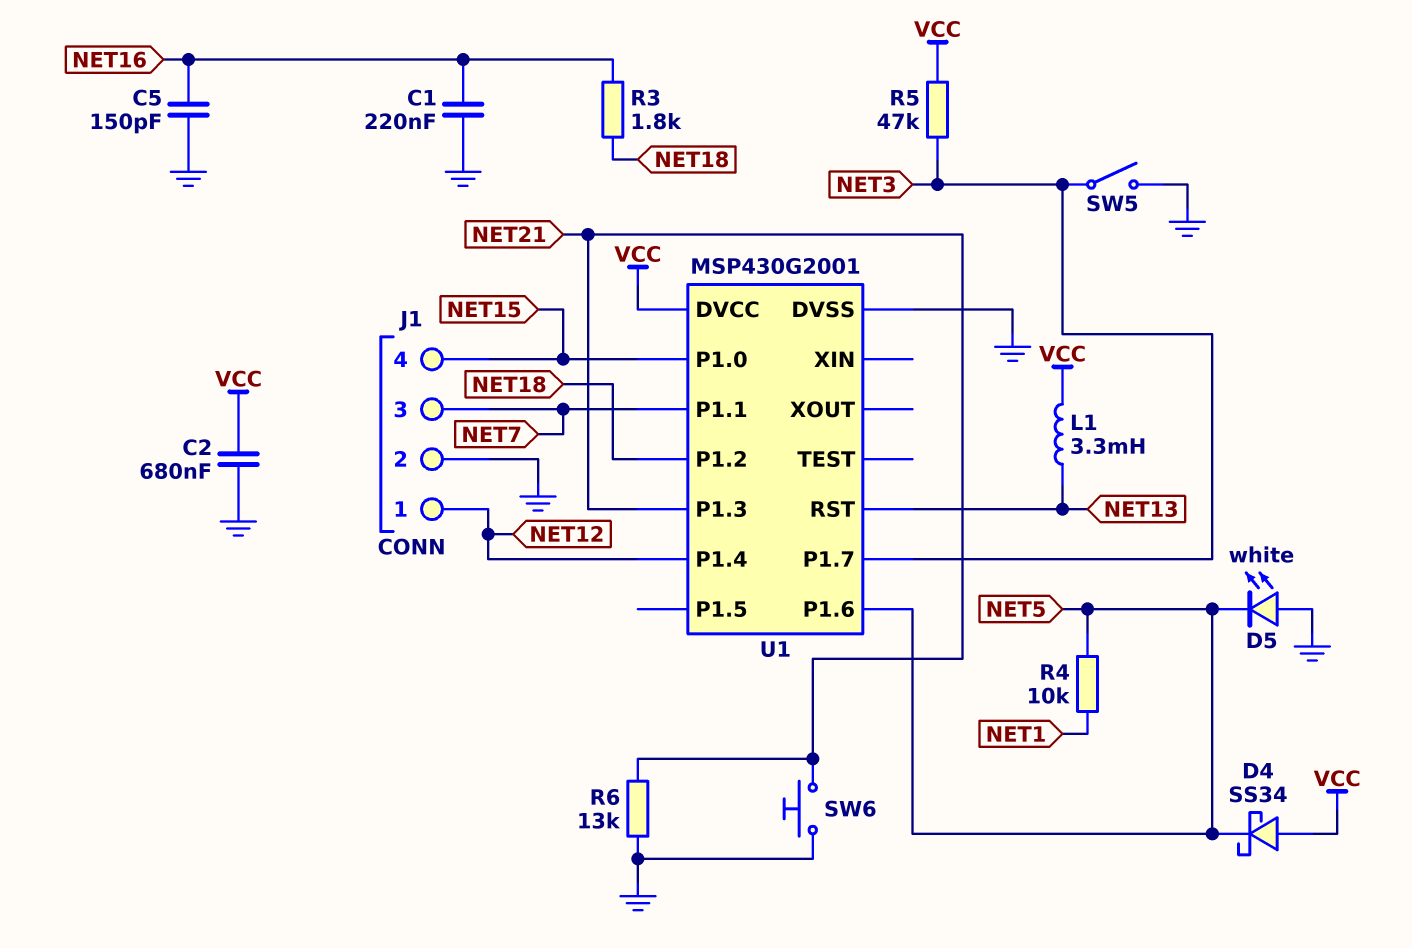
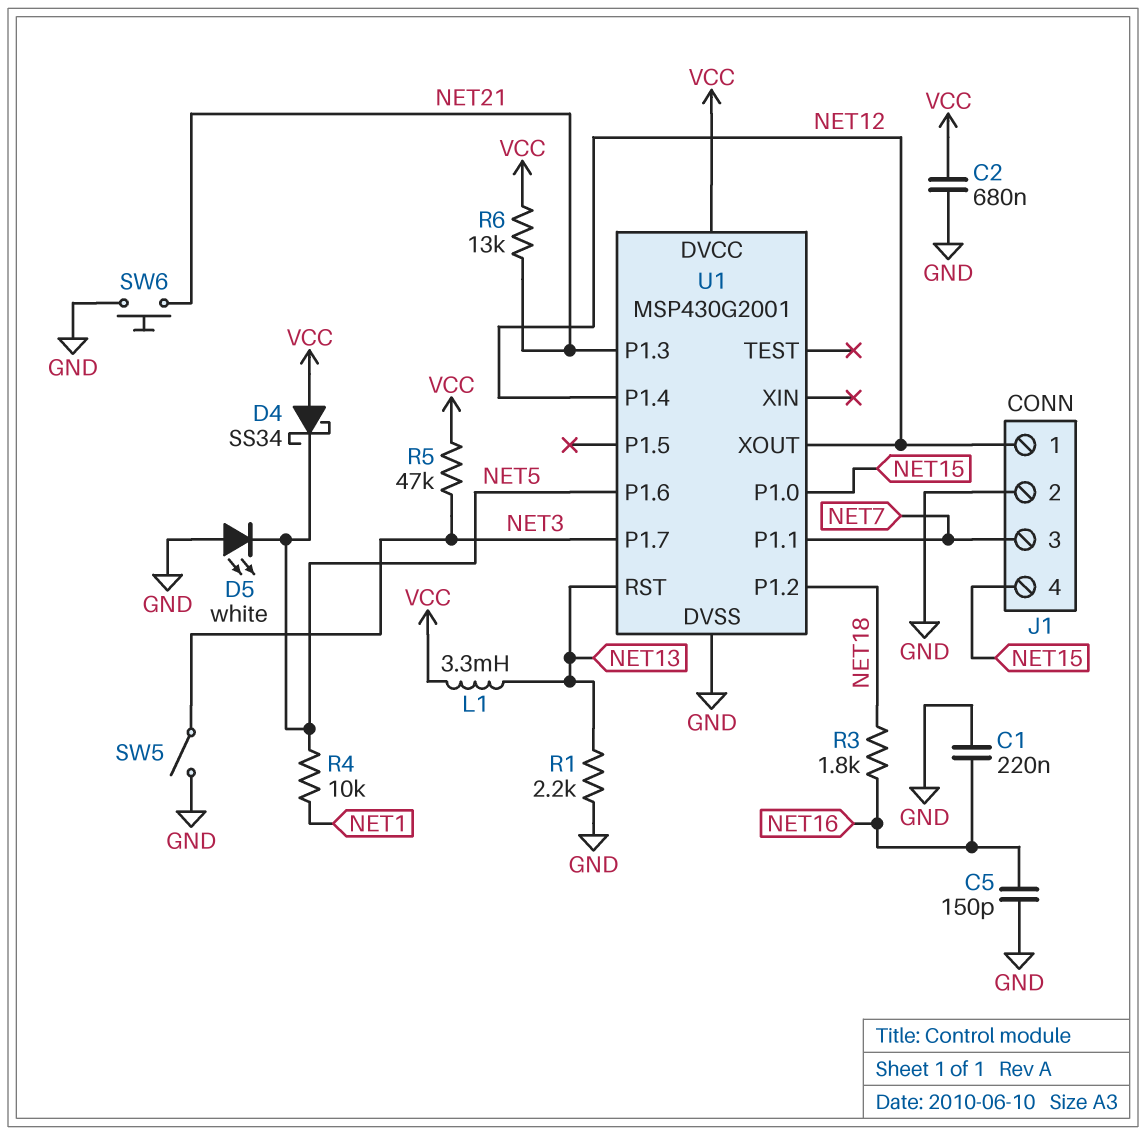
R1: none -> 2.2k (GND, NET13)
R6: 13k (GND, NET21) -> 13k (NET21, VCC)
U1 pin XOUT: none -> NET12

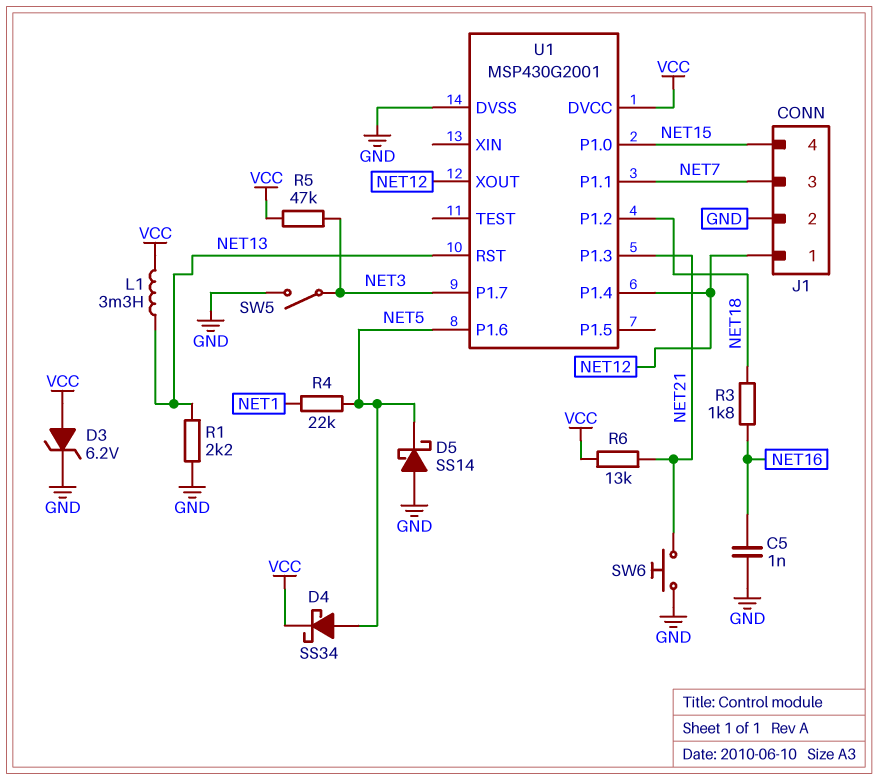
C1: 220nF (GND, NET16) -> none
C2: 680nF (GND, VCC) -> none
C5: 150pF (GND, NET16) -> 1nF (GND, NET16)
D3: none -> zener 6.2V (A VCC, K GND)
D4: schottky SS34 (A VCC, K NET5) -> schottky SS34 (A NET5, K VCC)
D5: LED white (A GND, K NET5) -> schottky SS14 (A GND, K NET5)
R4: 10k (NET1, NET5) -> 22k (NET1, NET5)

